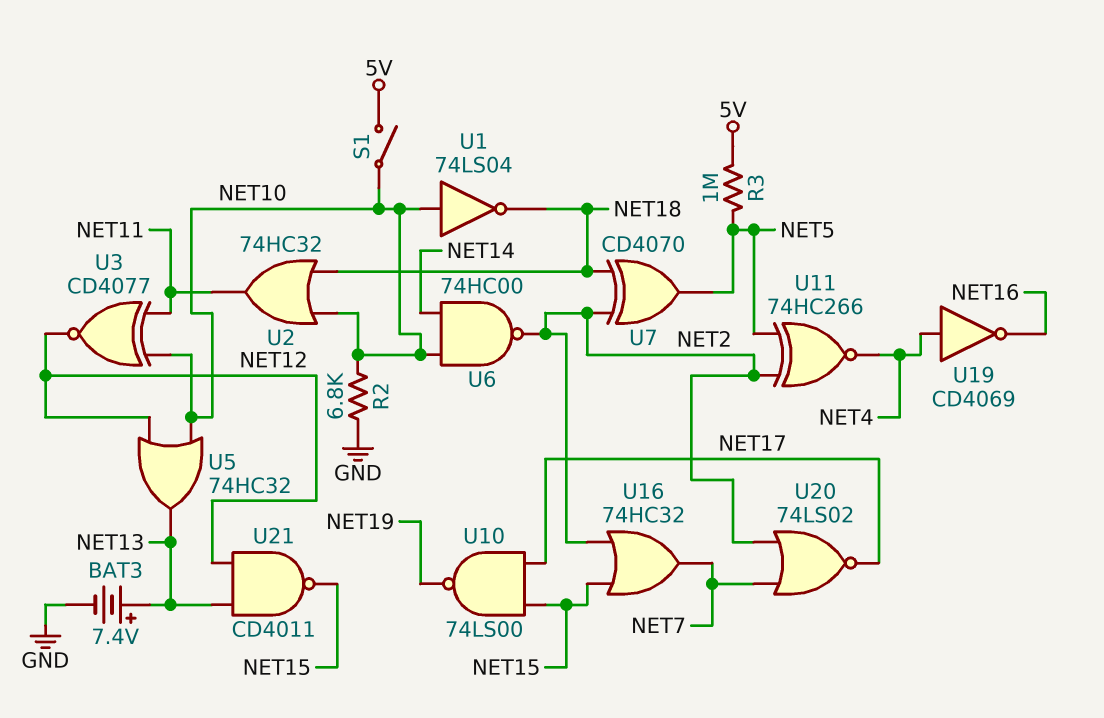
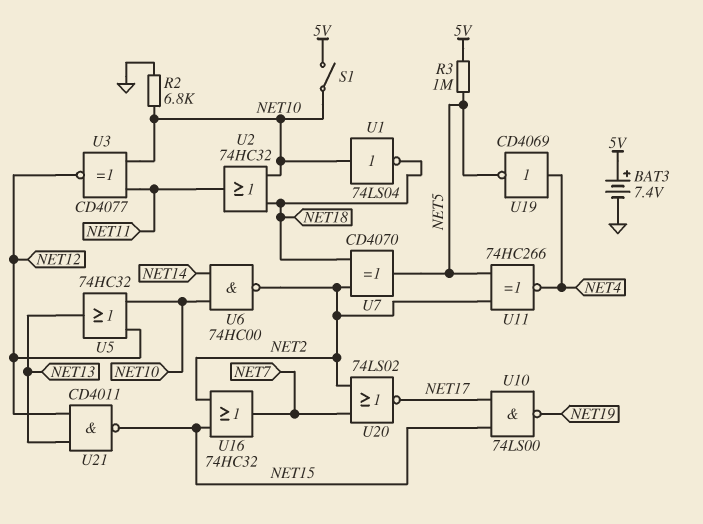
BAT3: 7.4V (plus NET13, minus GND) -> 7.4V (plus 5V, minus GND)
U19: NOT CD4069 (in NET4, out NET16) -> NOT CD4069 (in NET4, out NET5)

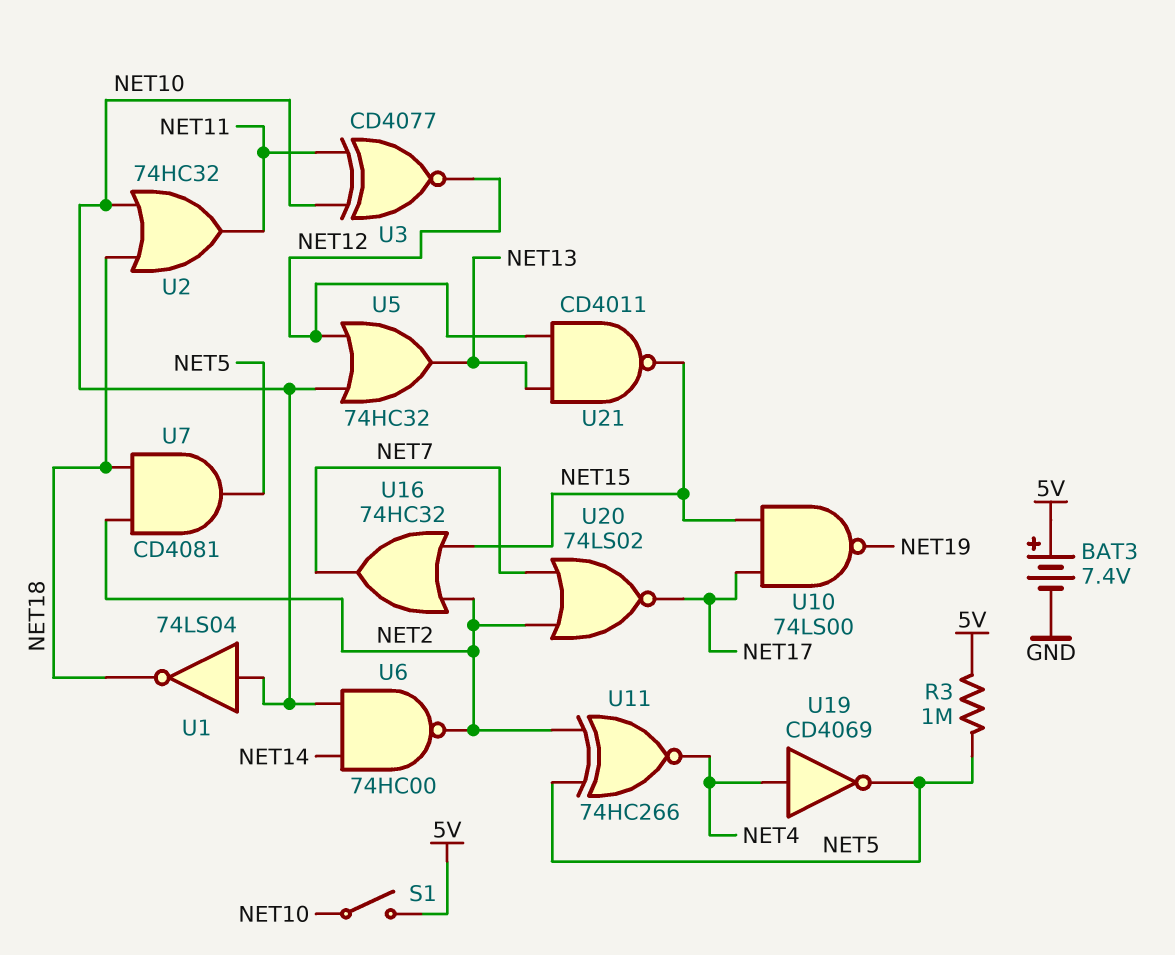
R2: 6.8k (GND, NET10) -> none
U7: XOR CD4070 (in NET2, in NET18, out NET5) -> AND CD4081 (in NET2, in NET18, out NET5)

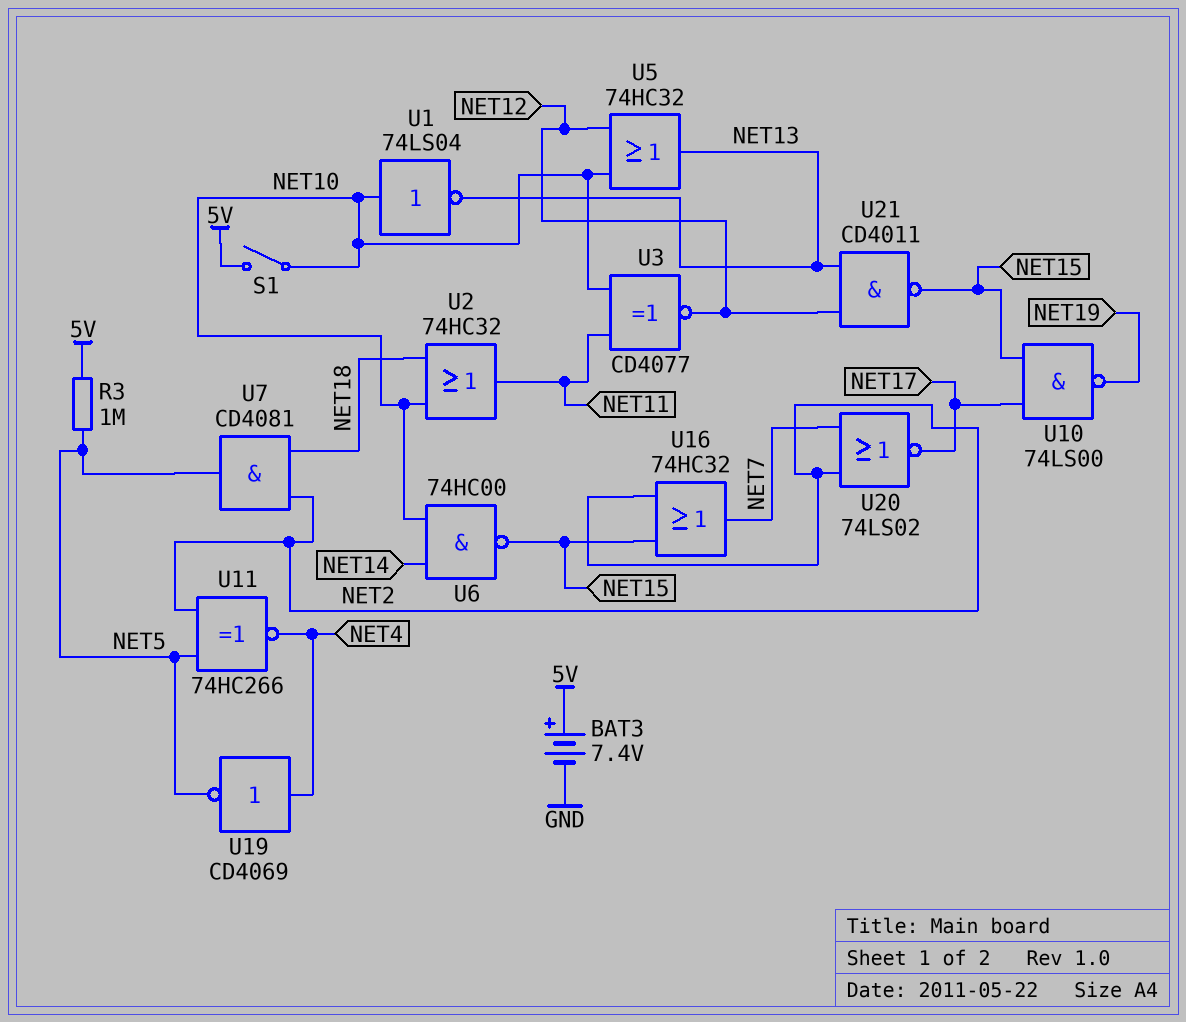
U1: NOT 74LS04 (in NET10, out NET18) -> NOT 74LS04 (in NET10, out NET13)
U6: NAND 74HC00 (in NET10, in NET14, out NET2) -> NAND 74HC00 (in NET10, in NET14, out NET15)

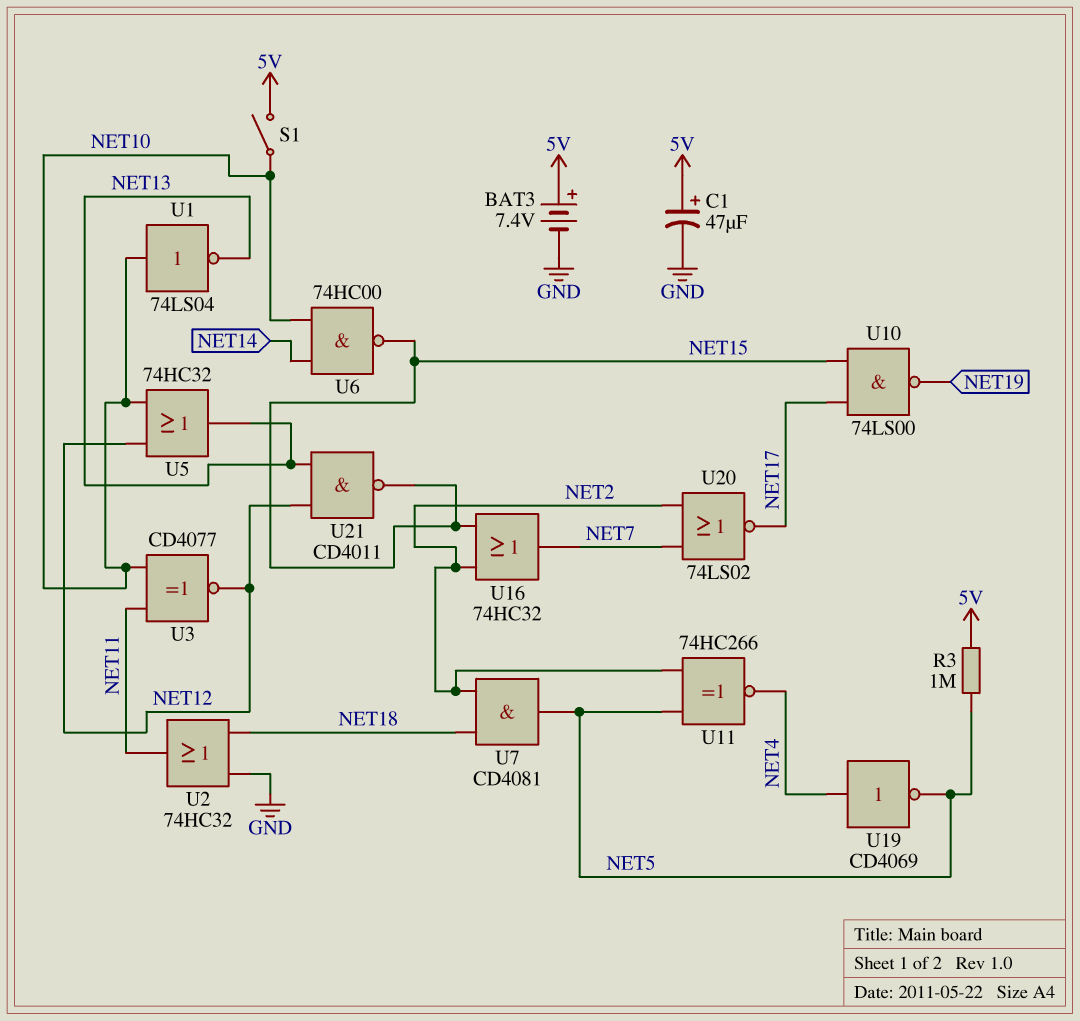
C1: none -> 47uF (plus 5V, minus GND)
U2: OR 74HC32 (in NET10, in NET18, out NET11) -> OR 74HC32 (in GND, in NET18, out NET11)

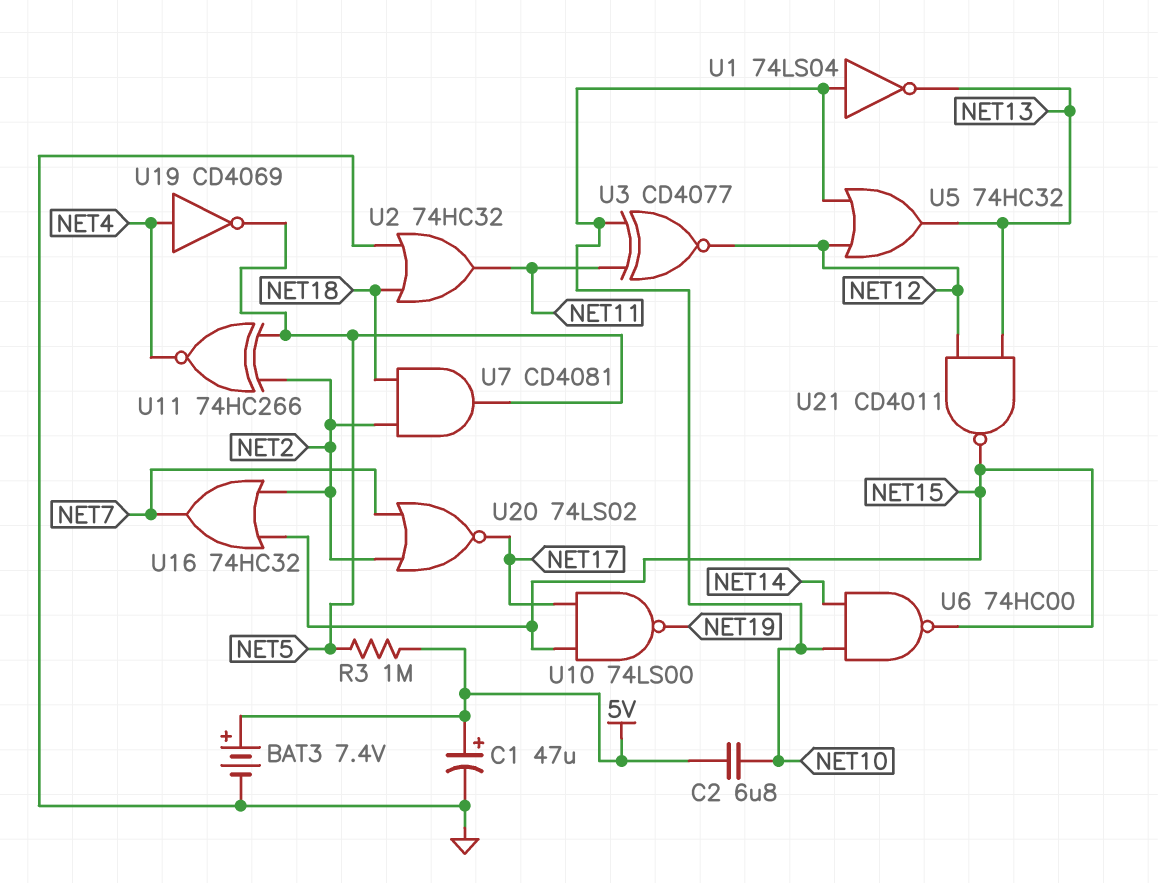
C2: none -> 6.8uF (5V, NET10)
S1: switch (5V, NET10) -> none

